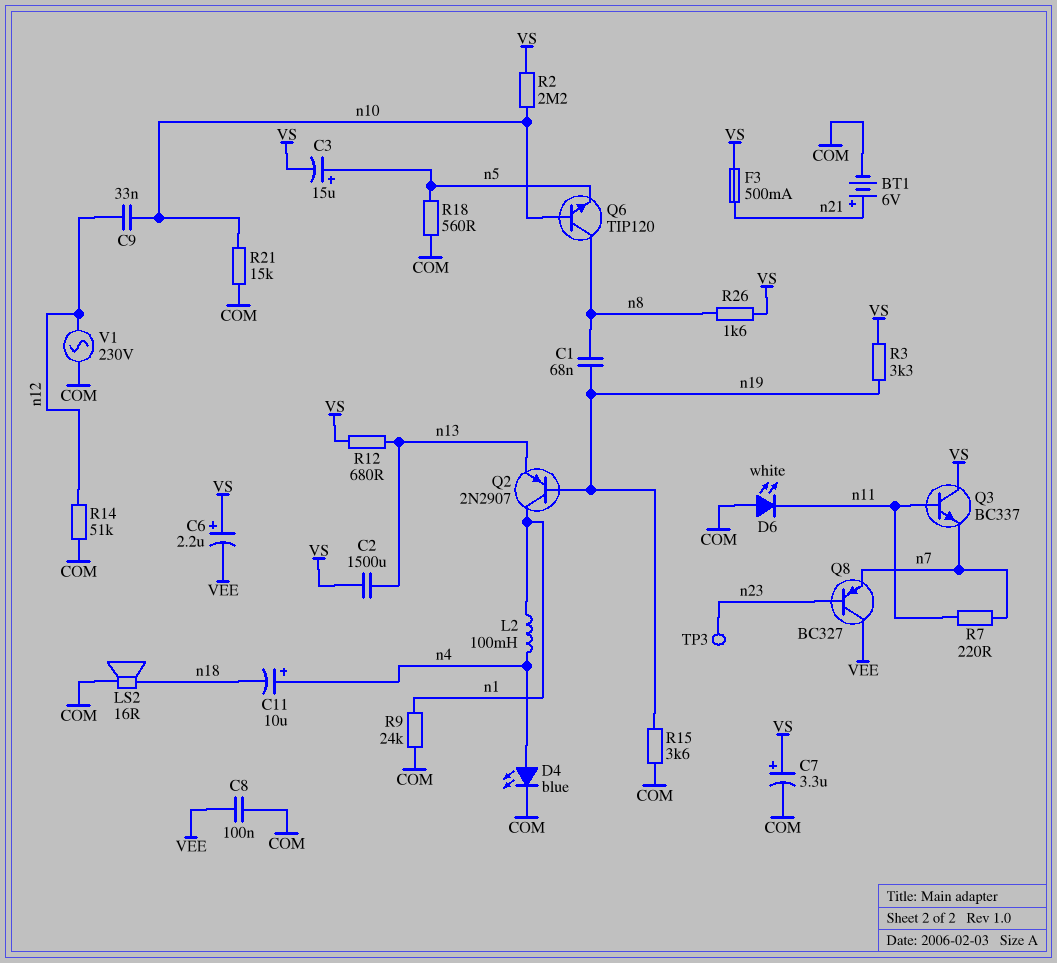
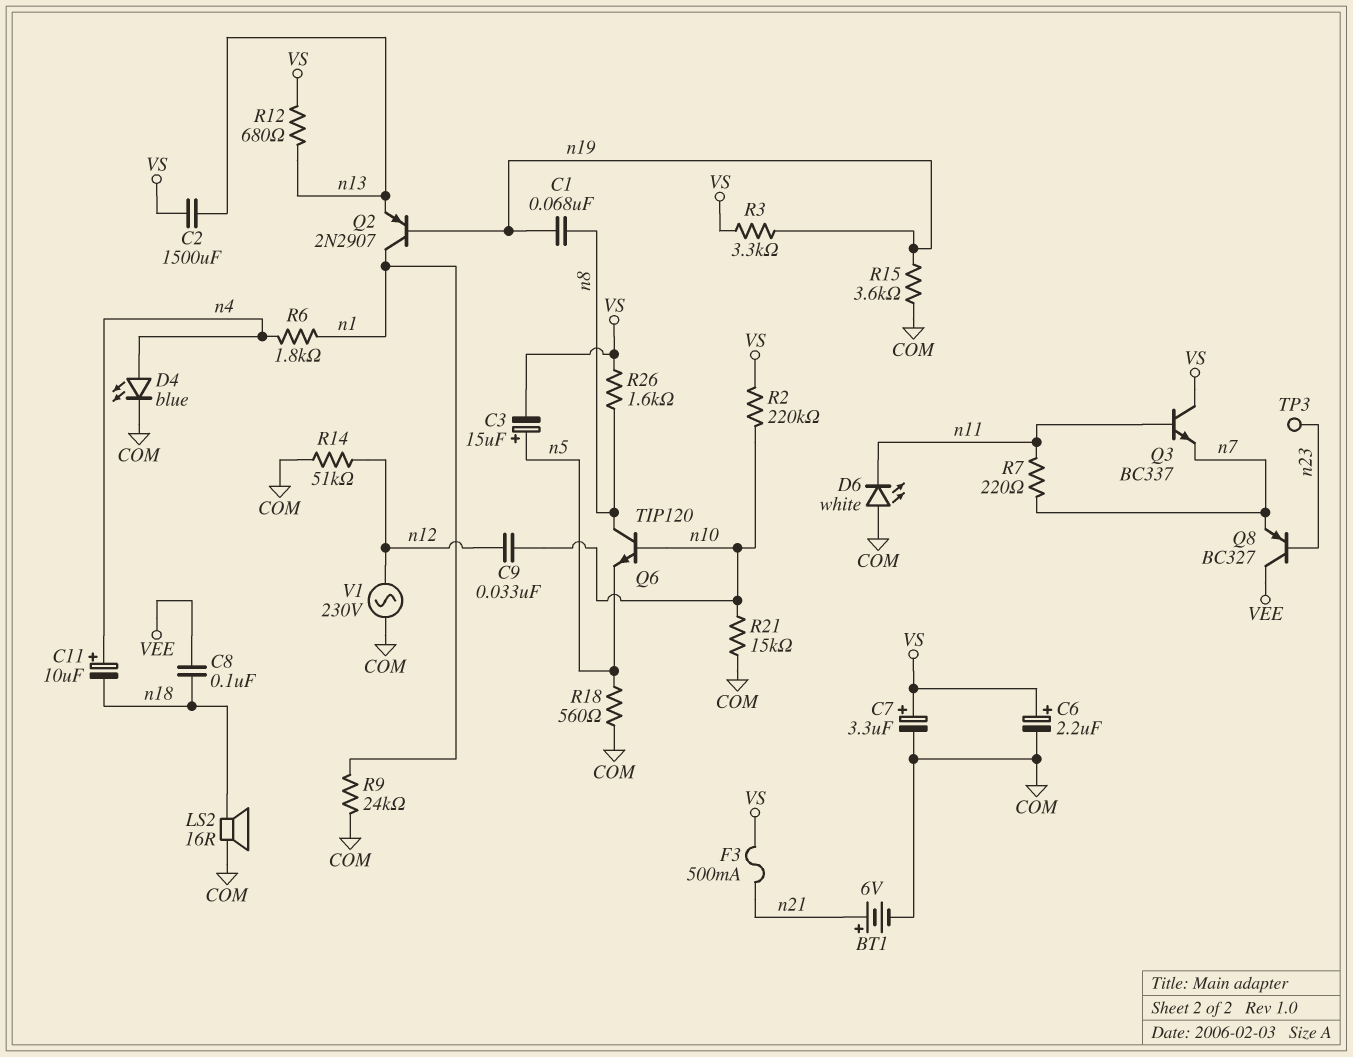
C6: 2.2uF (plus VS, minus VEE) -> 2.2uF (plus VS, minus COM)
C8: 100nF (COM, VEE) -> 100nF (VEE, n18)
L2: 100mH (n1, n4) -> none
R2: 2.2M (VS, n10) -> 220k (VS, n10)
R6: none -> 1.8k (n1, n4)

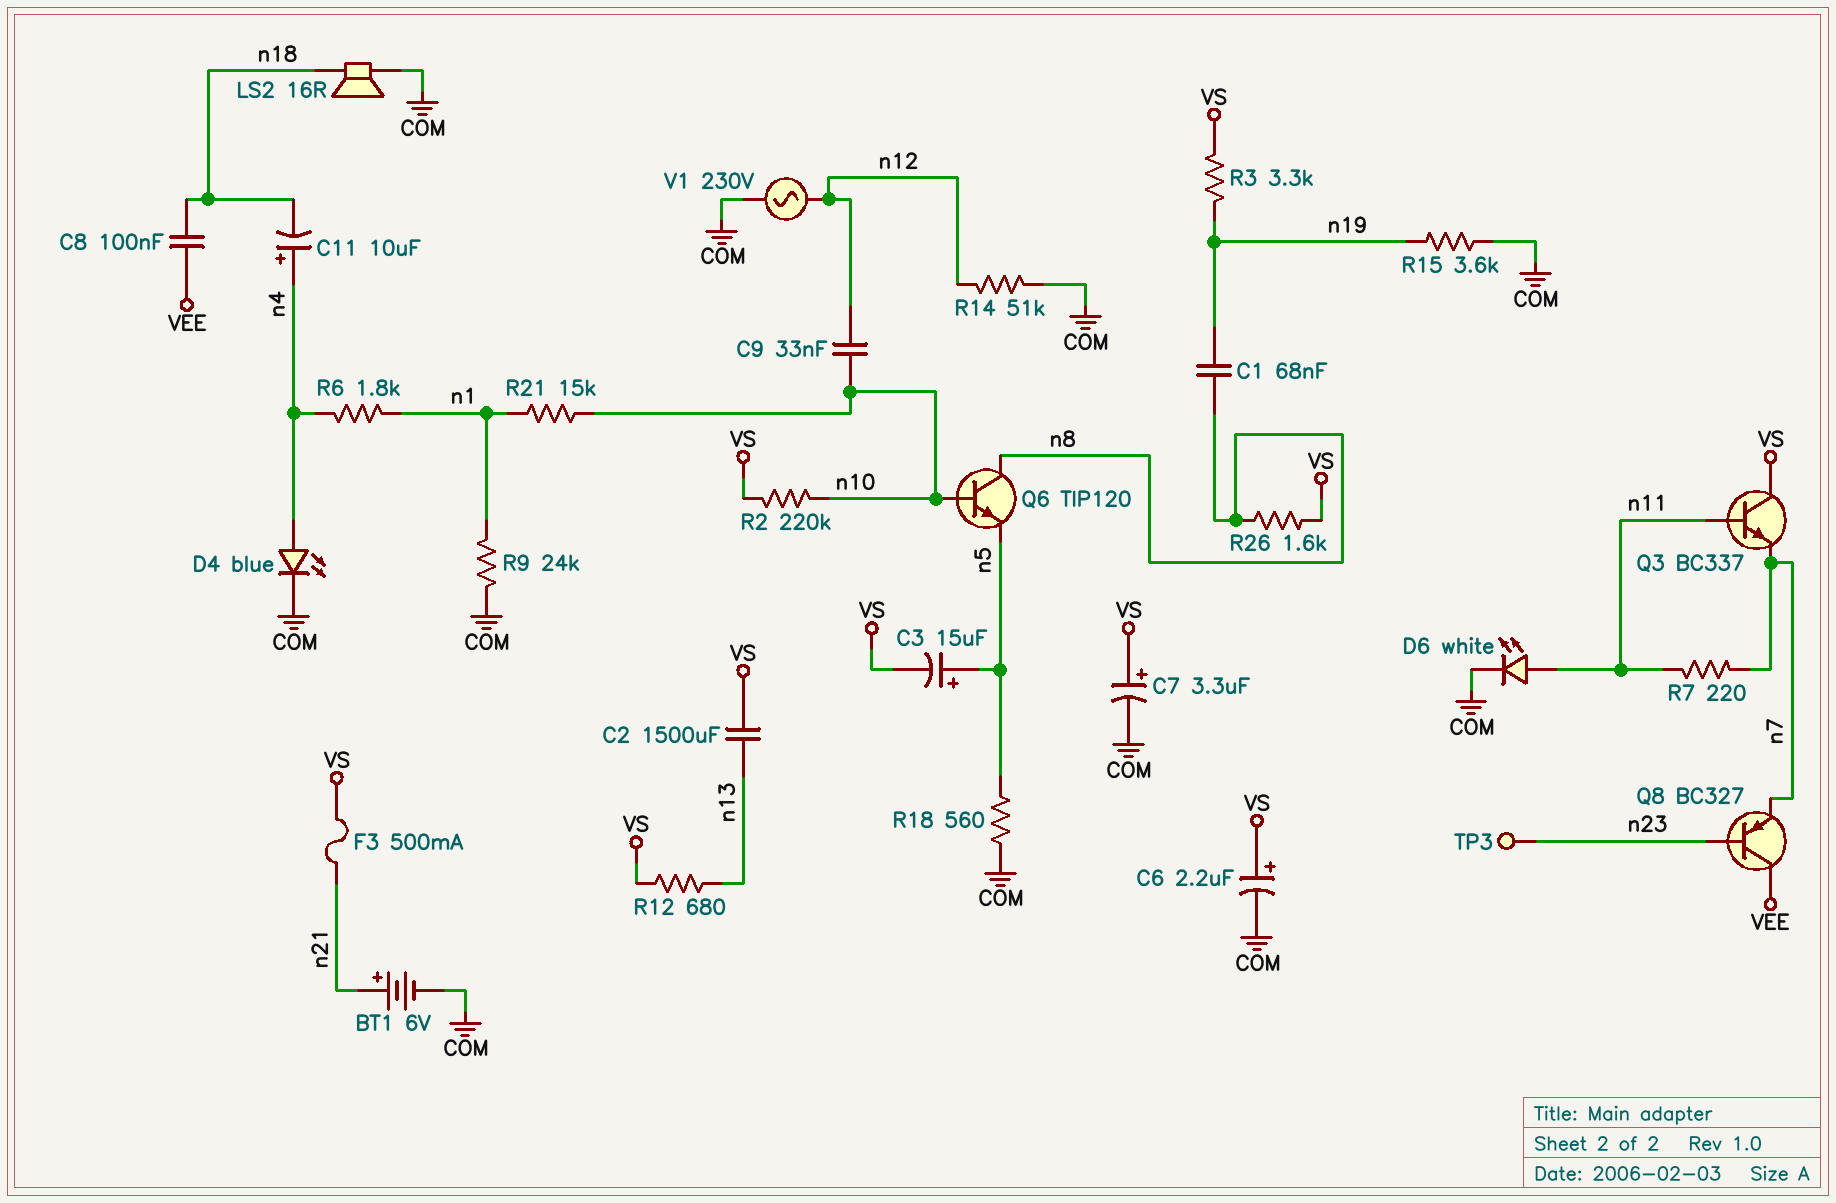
D6: LED white (A COM, K n11) -> LED white (A n11, K COM)
Q2: PNP 2N2907 (B n19, C n1, E n13) -> none
R21: 15k (COM, n10) -> 15k (n1, n10)

